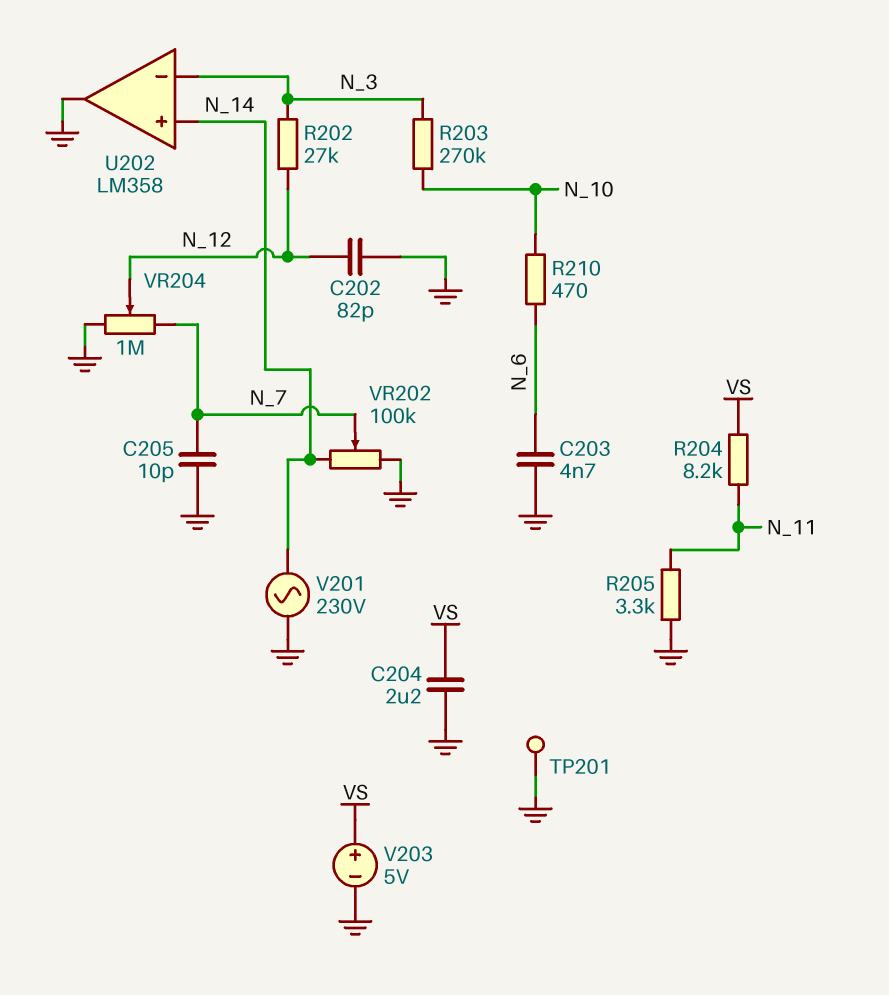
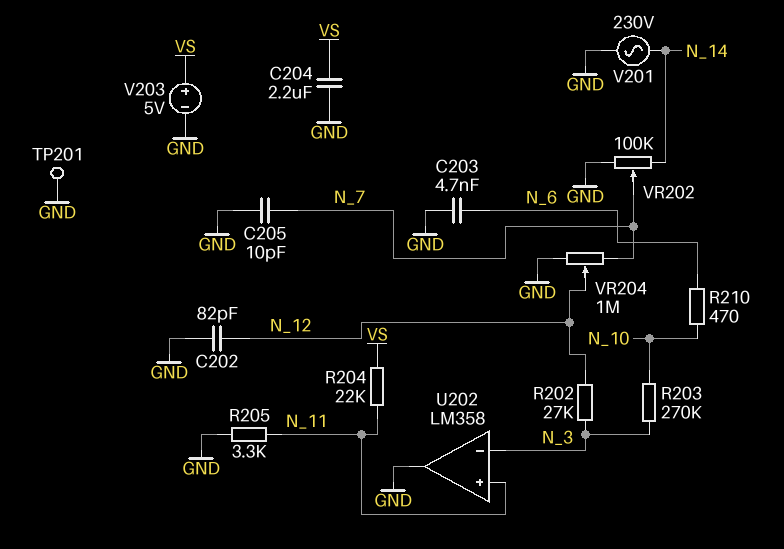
R204: 8.2k (N_11, VS) -> 22k (N_11, VS)
U202 pin in+: N_14 -> N_11

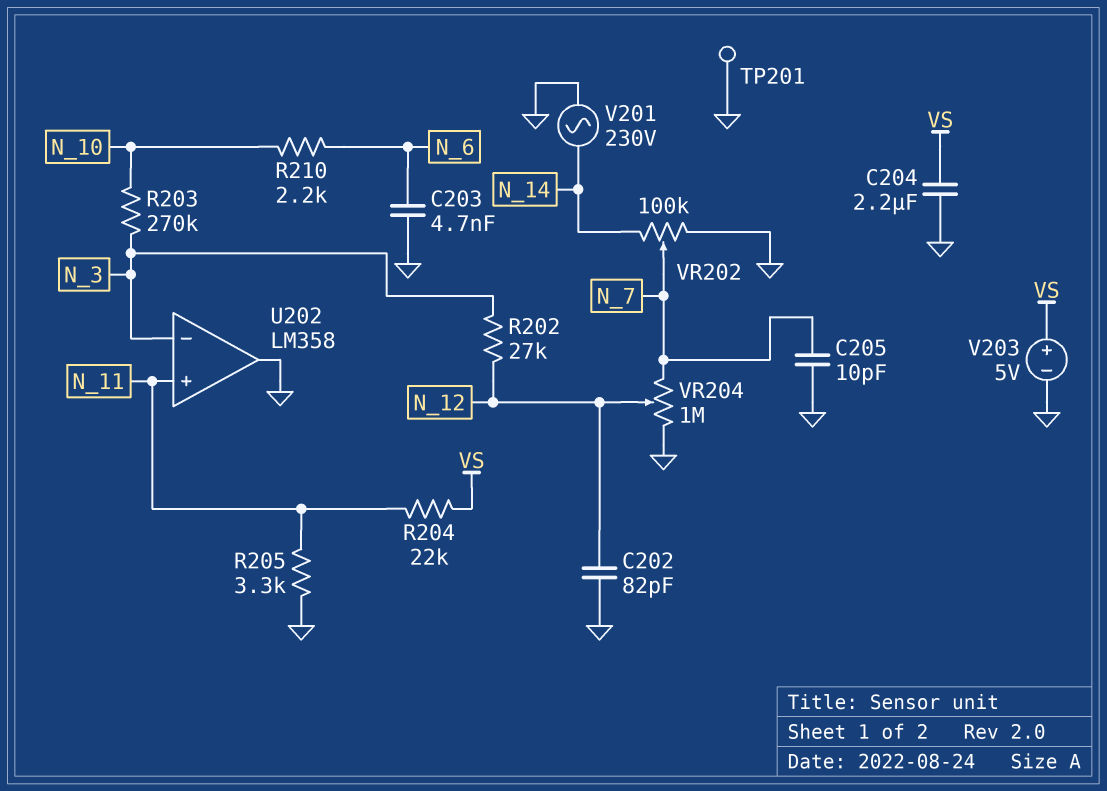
R210: 470 (N_6, N_10) -> 2.2k (N_6, N_10)

